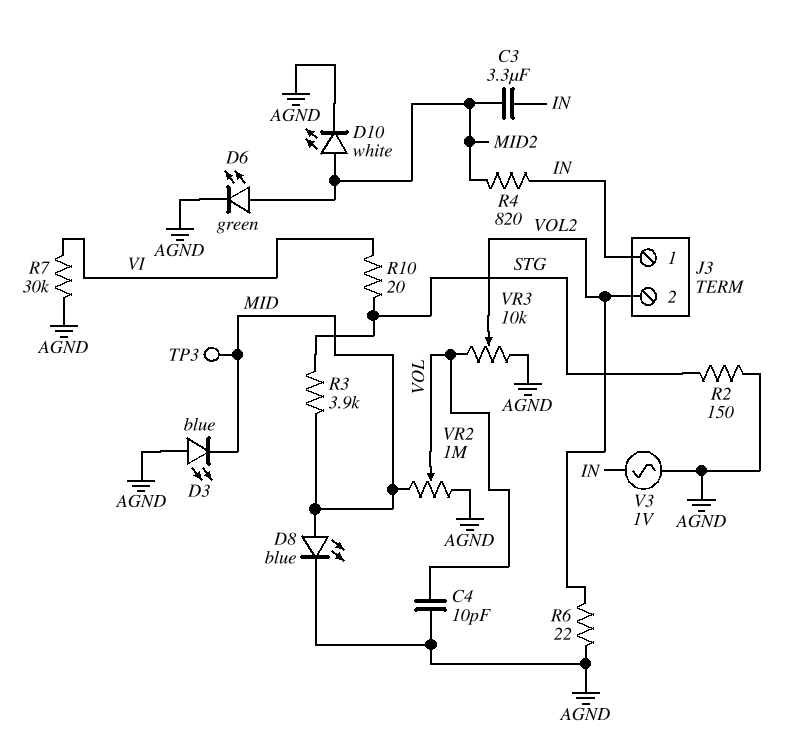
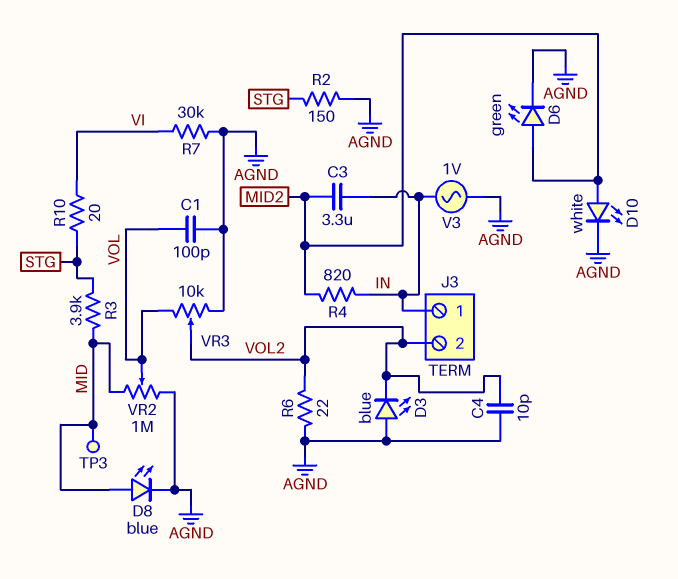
C1: none -> 100pF (AGND, VOL)
C4: 10pF (AGND, VOL) -> 10pF (AGND, VOL2)
D3: LED blue (A AGND, K MID) -> LED blue (A AGND, K VOL2)

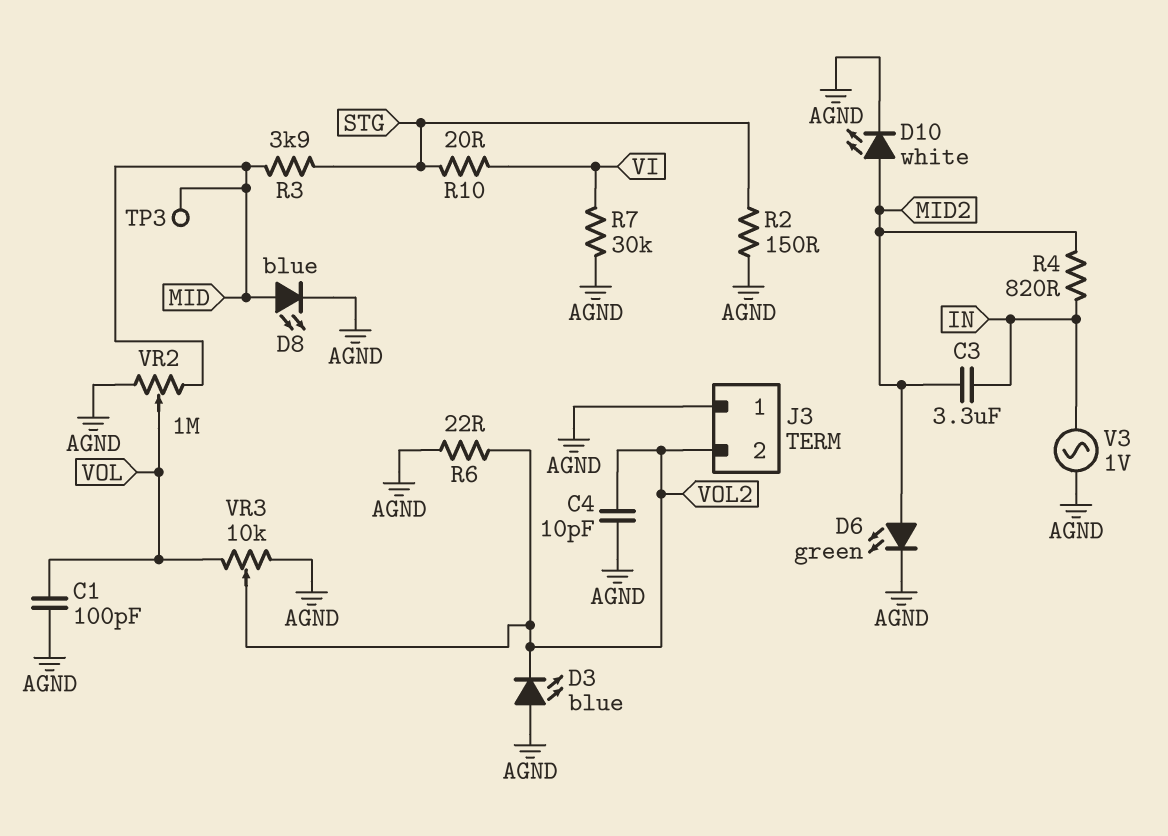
J3 pin 1: IN -> AGND

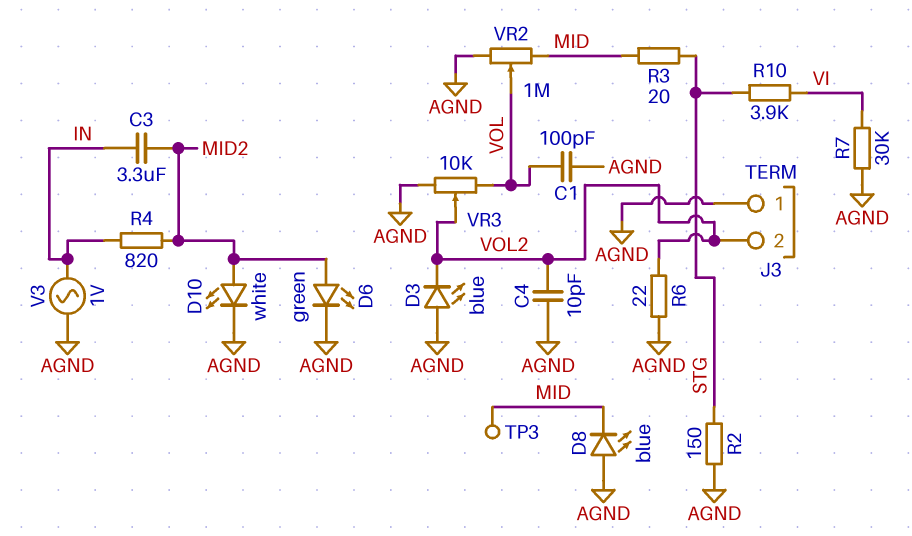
D8: LED blue (A MID, K AGND) -> LED blue (A AGND, K MID)
R3: 3.9k (MID, STG) -> 20 (MID, STG)
R10: 20 (STG, VI) -> 3.9k (STG, VI)

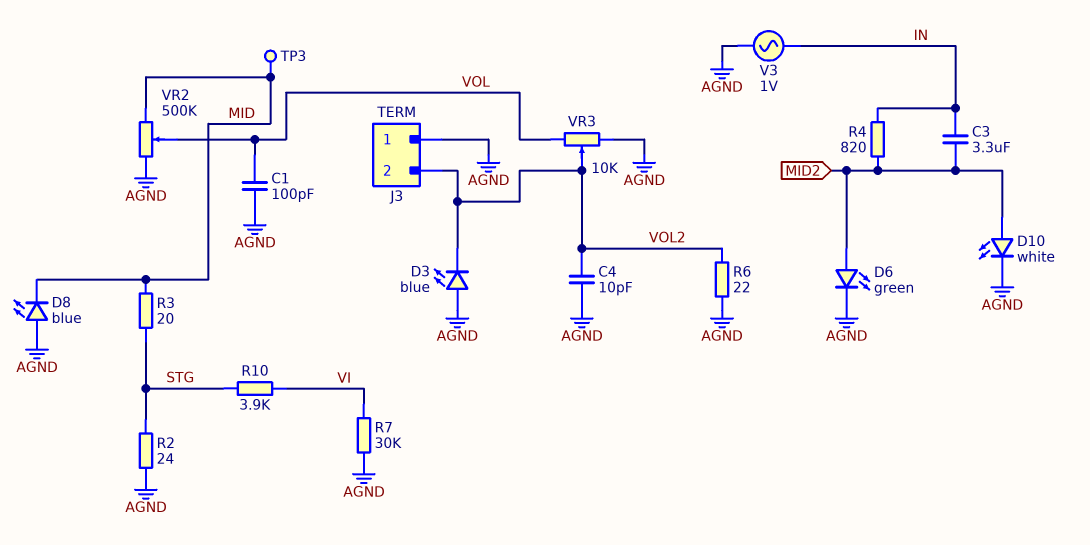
R2: 150 (AGND, STG) -> 24 (AGND, STG)
VR2: 1M (AGND, MID, wiper VOL) -> 500k (AGND, MID, wiper VOL)

